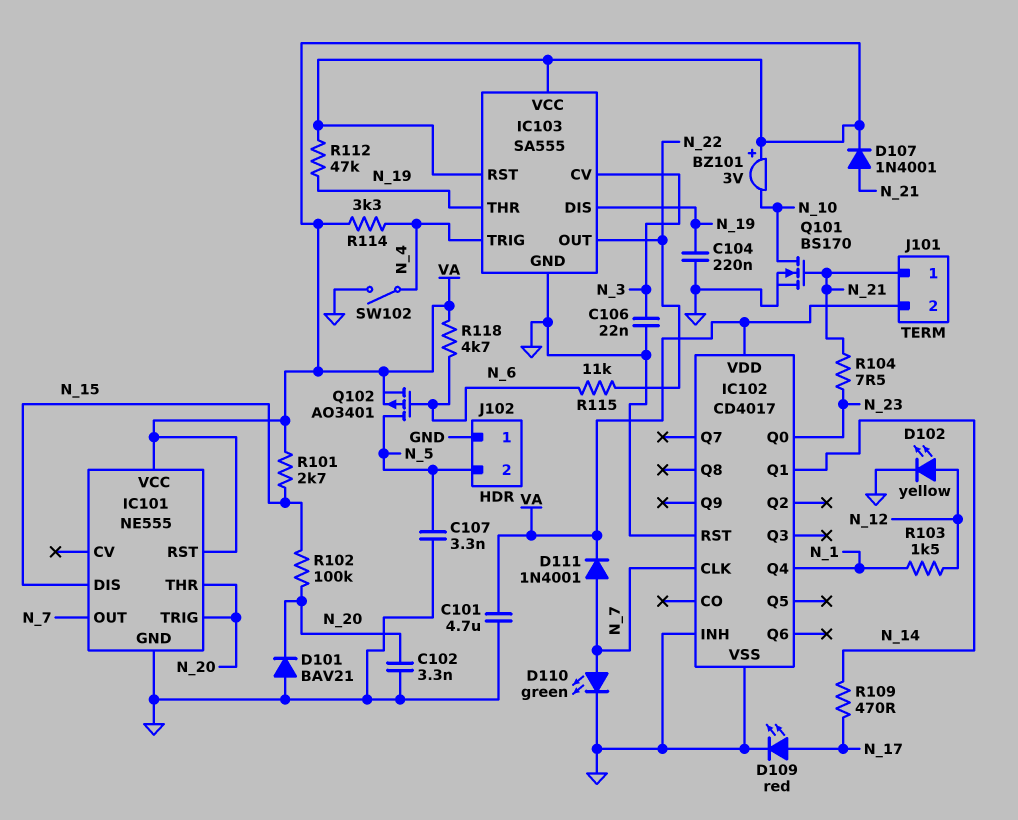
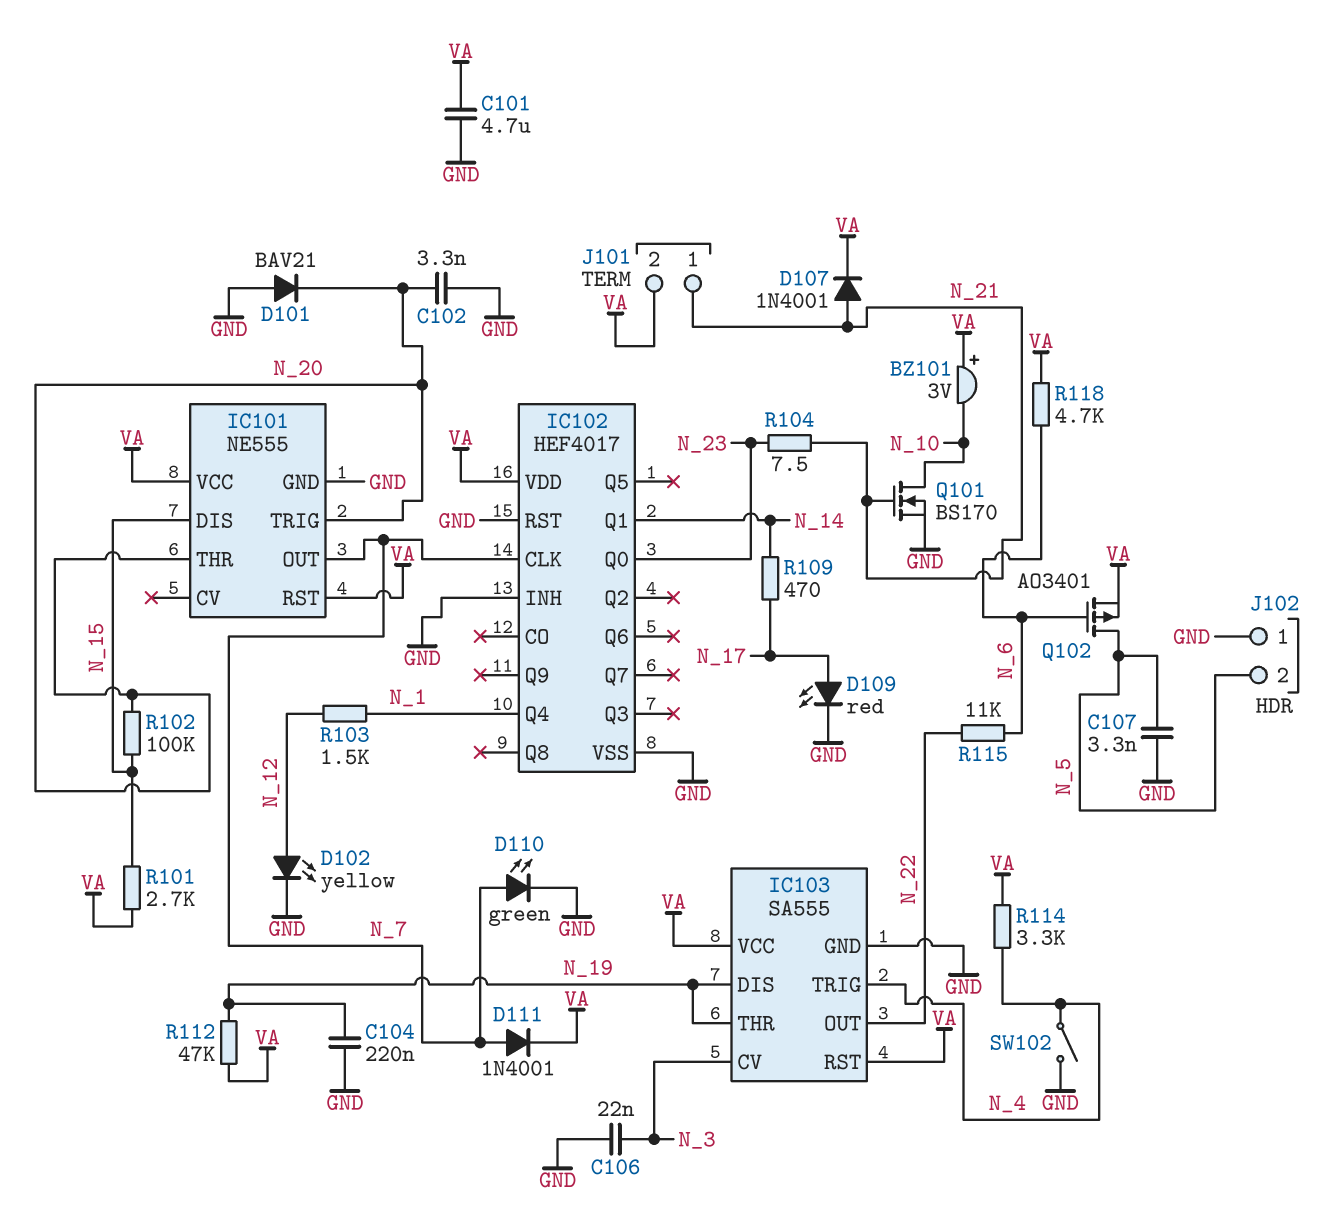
IC102: CD4017 -> HEF4017

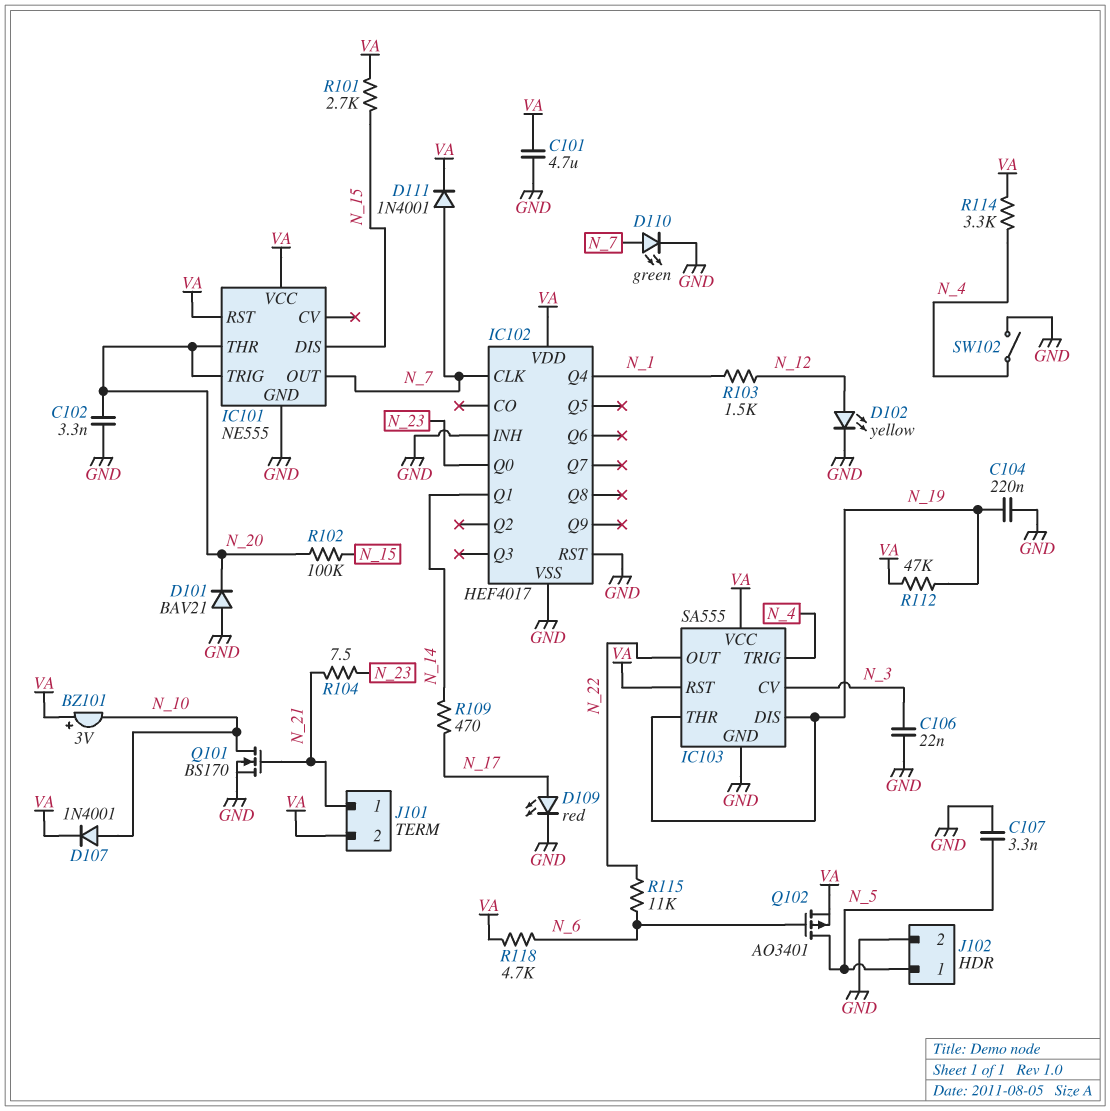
D107: diode 1N4001 (A N_21, K VA) -> diode 1N4001 (A N_10, K VA)
J102 pin 1: GND -> N_5
J102 pin 2: N_5 -> GND

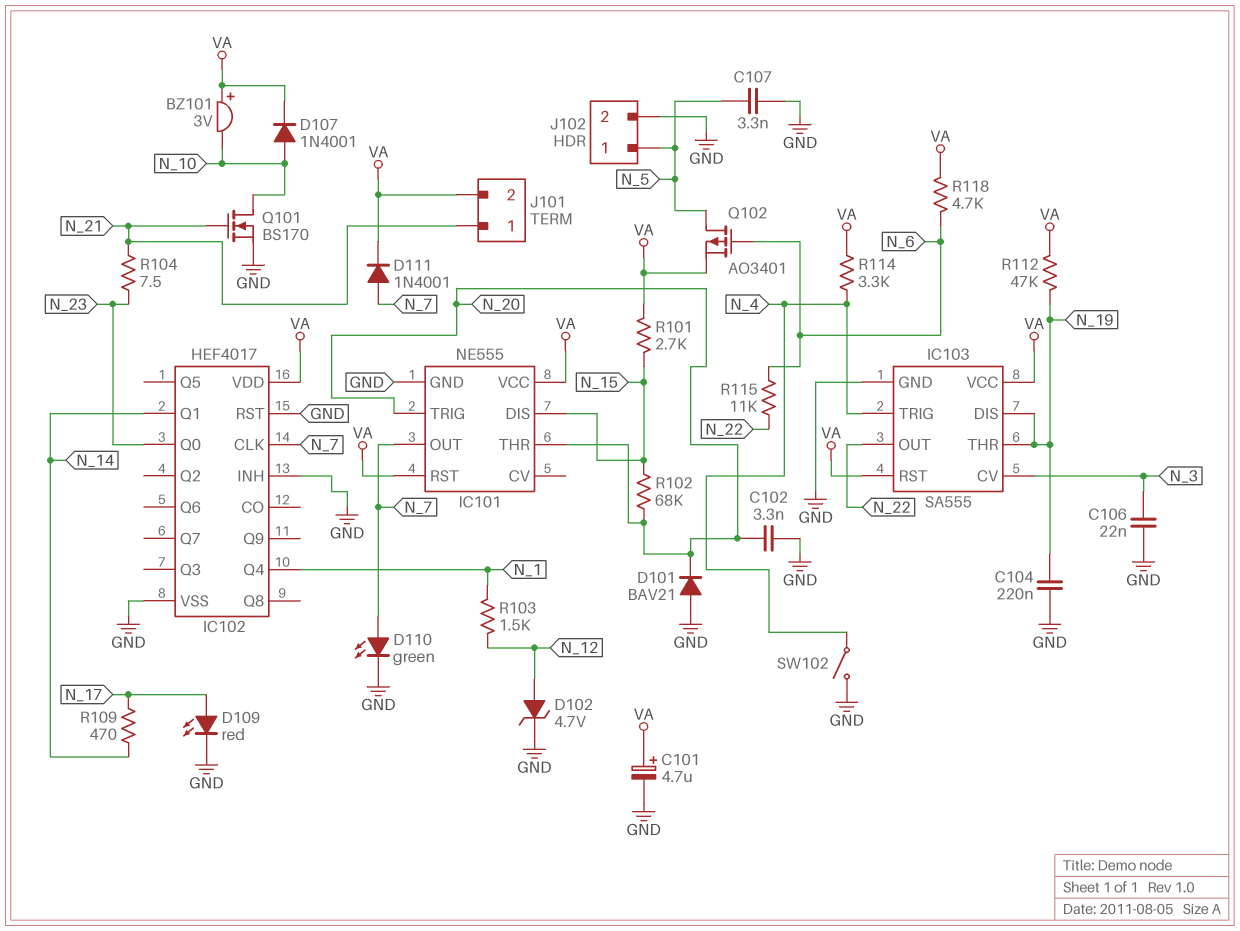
C101: 4.7uF (GND, VA) -> 4.7uF (plus VA, minus GND)
D102: LED yellow (A N_12, K GND) -> zener 4.7V (A N_12, K GND)
R102: 100k (N_15, N_20) -> 68k (N_15, N_20)

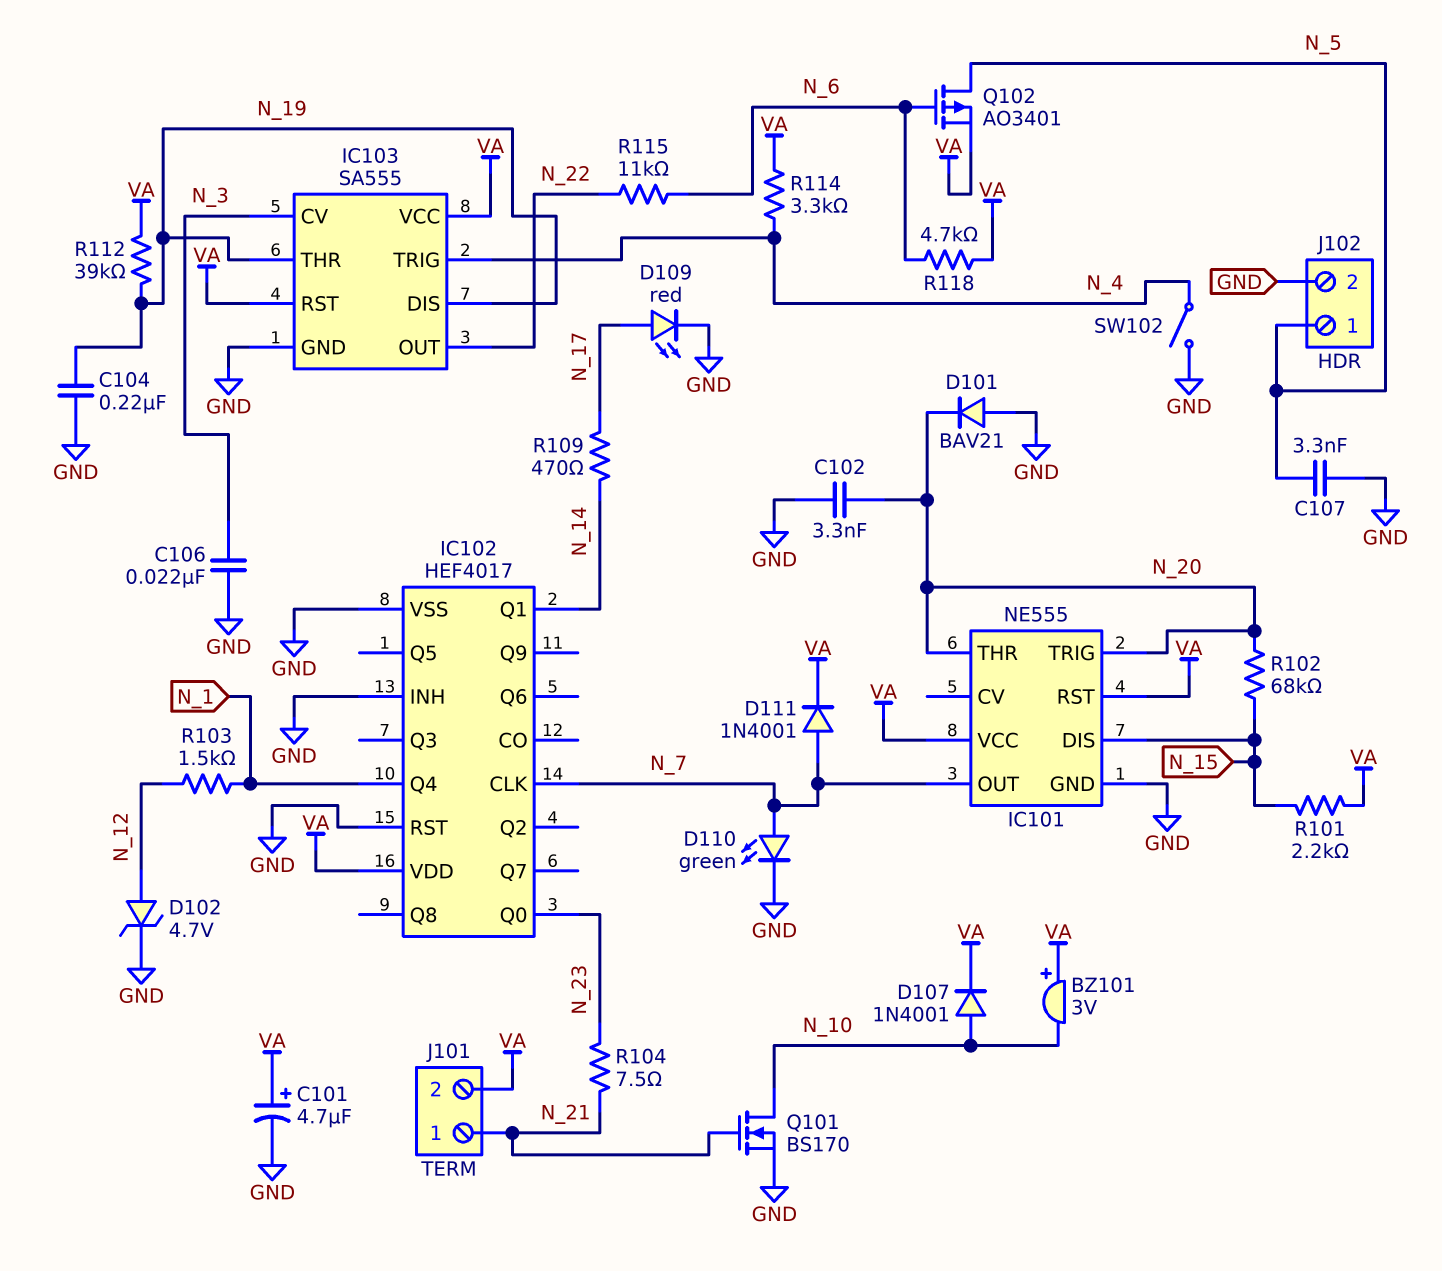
R101: 2.7k (N_15, VA) -> 2.2k (N_15, VA)
R112: 47k (N_19, VA) -> 39k (N_19, VA)

